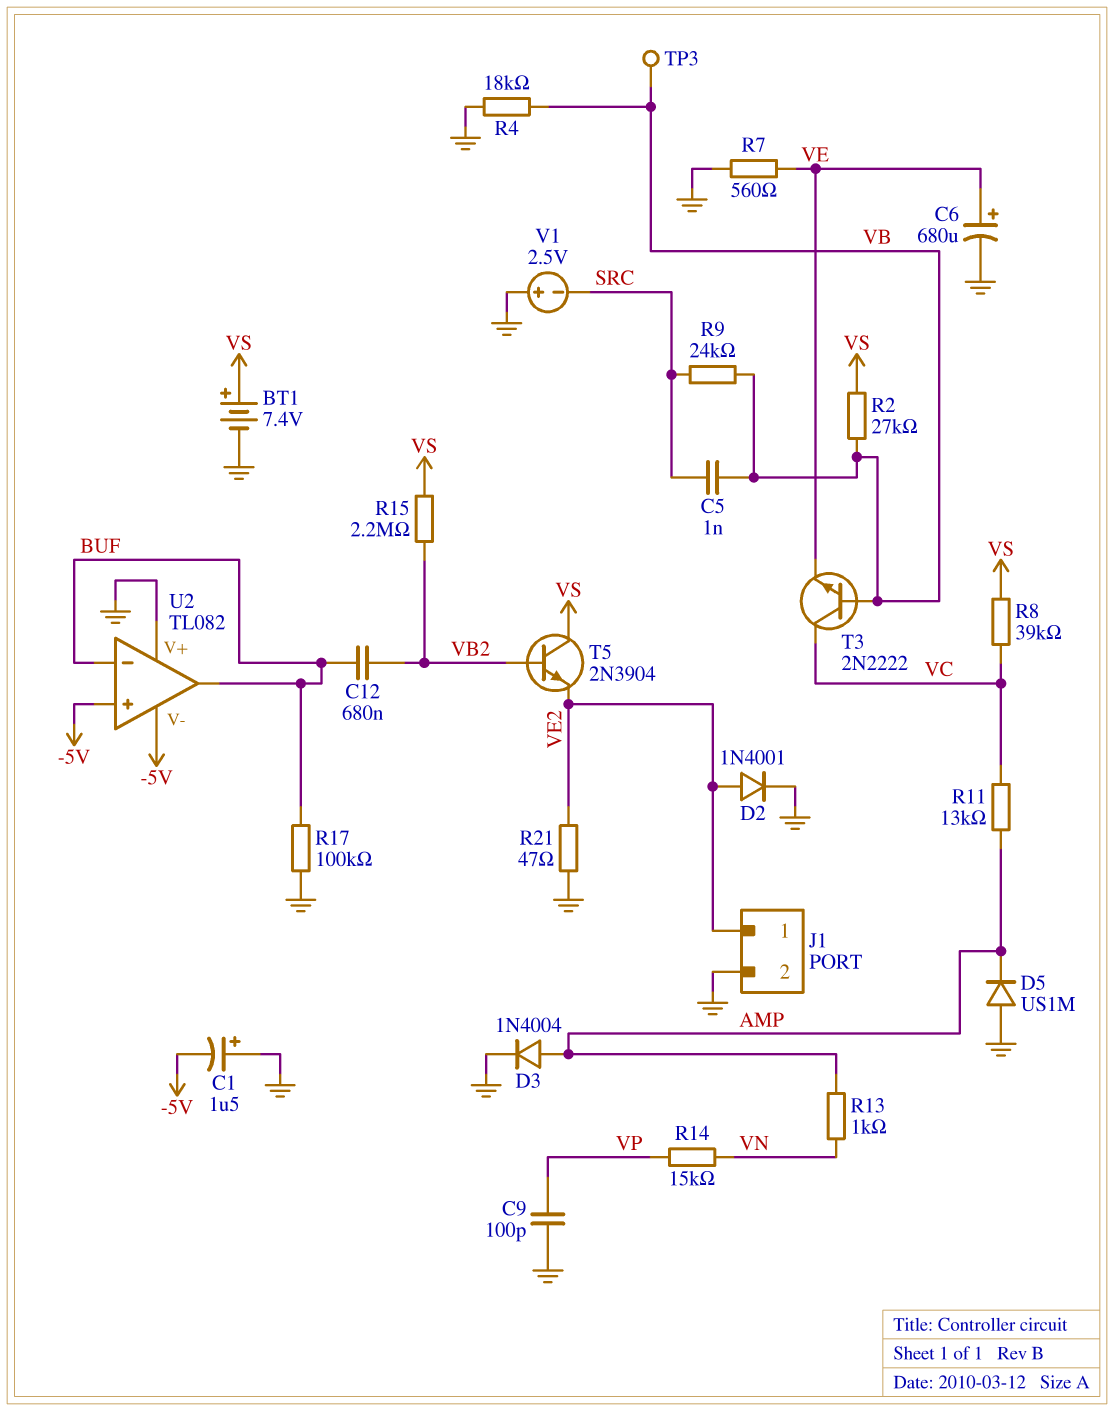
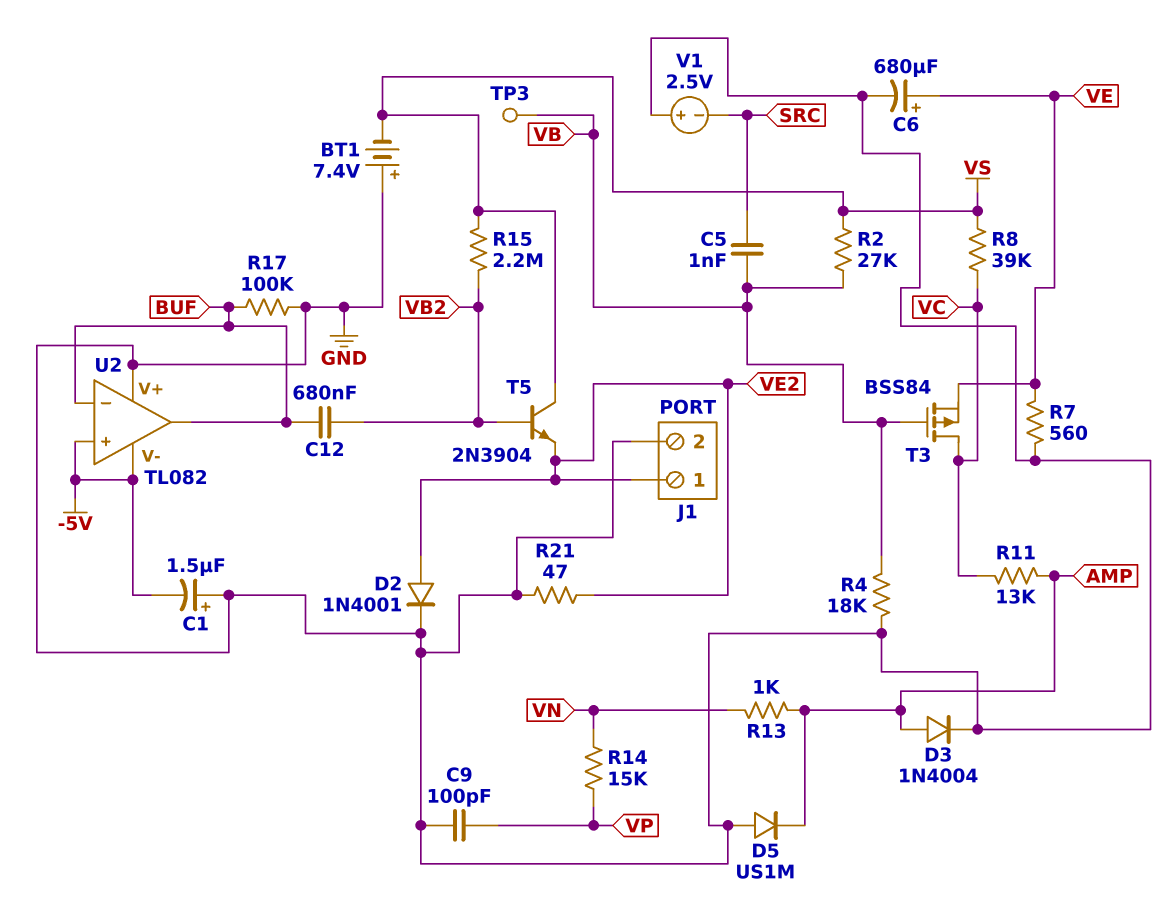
BT1: 7.4V (plus VS, minus GND) -> 7.4V (plus GND, minus VS)
R9: 24k (SRC, VB) -> none
T3: NPN 2N2222 (B VB, C VC, E VE) -> PMOS BSS84 (G VB, D VC, S VE)

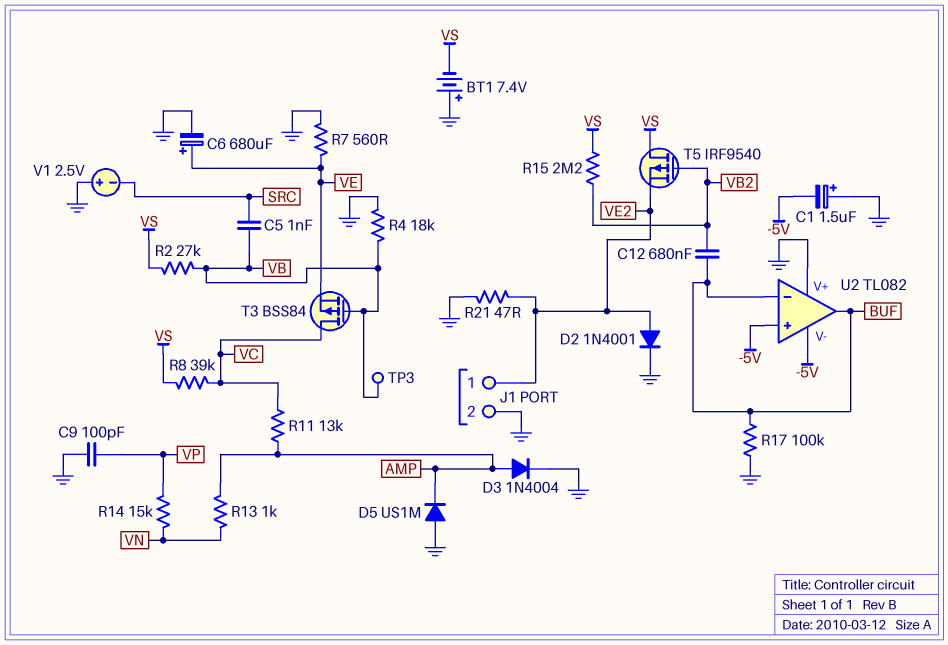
T5: NPN 2N3904 (B VB2, C VS, E VE2) -> PMOS IRF9540 (G VB2, D VS, S VE2)

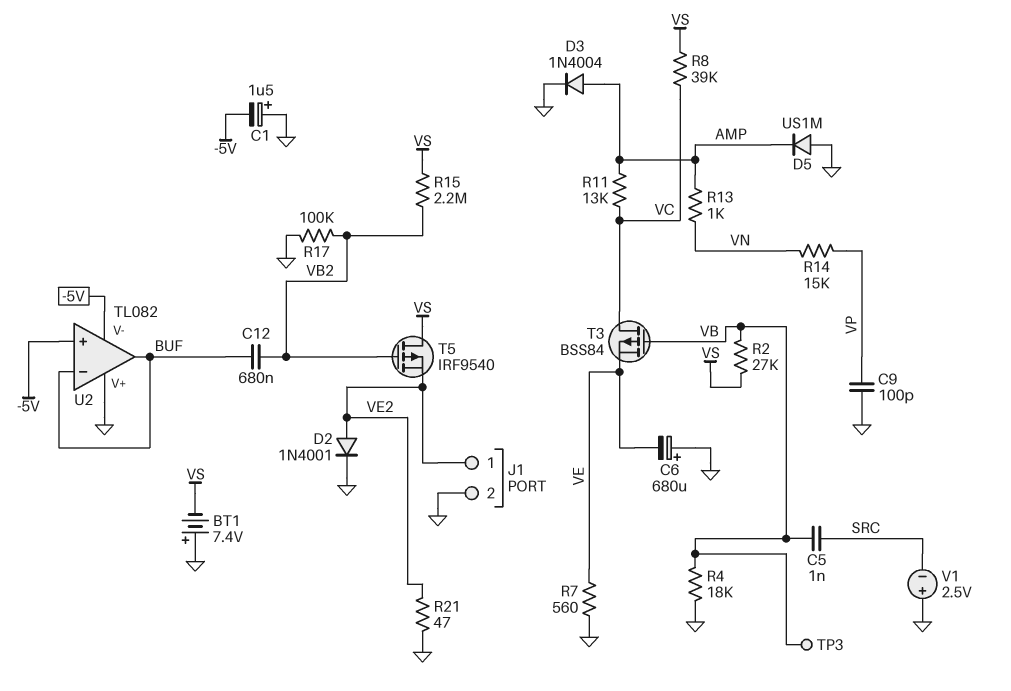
C6: 680uF (plus VE, minus GND) -> 680uF (plus GND, minus VE)
R17: 100k (BUF, GND) -> 100k (GND, VB2)

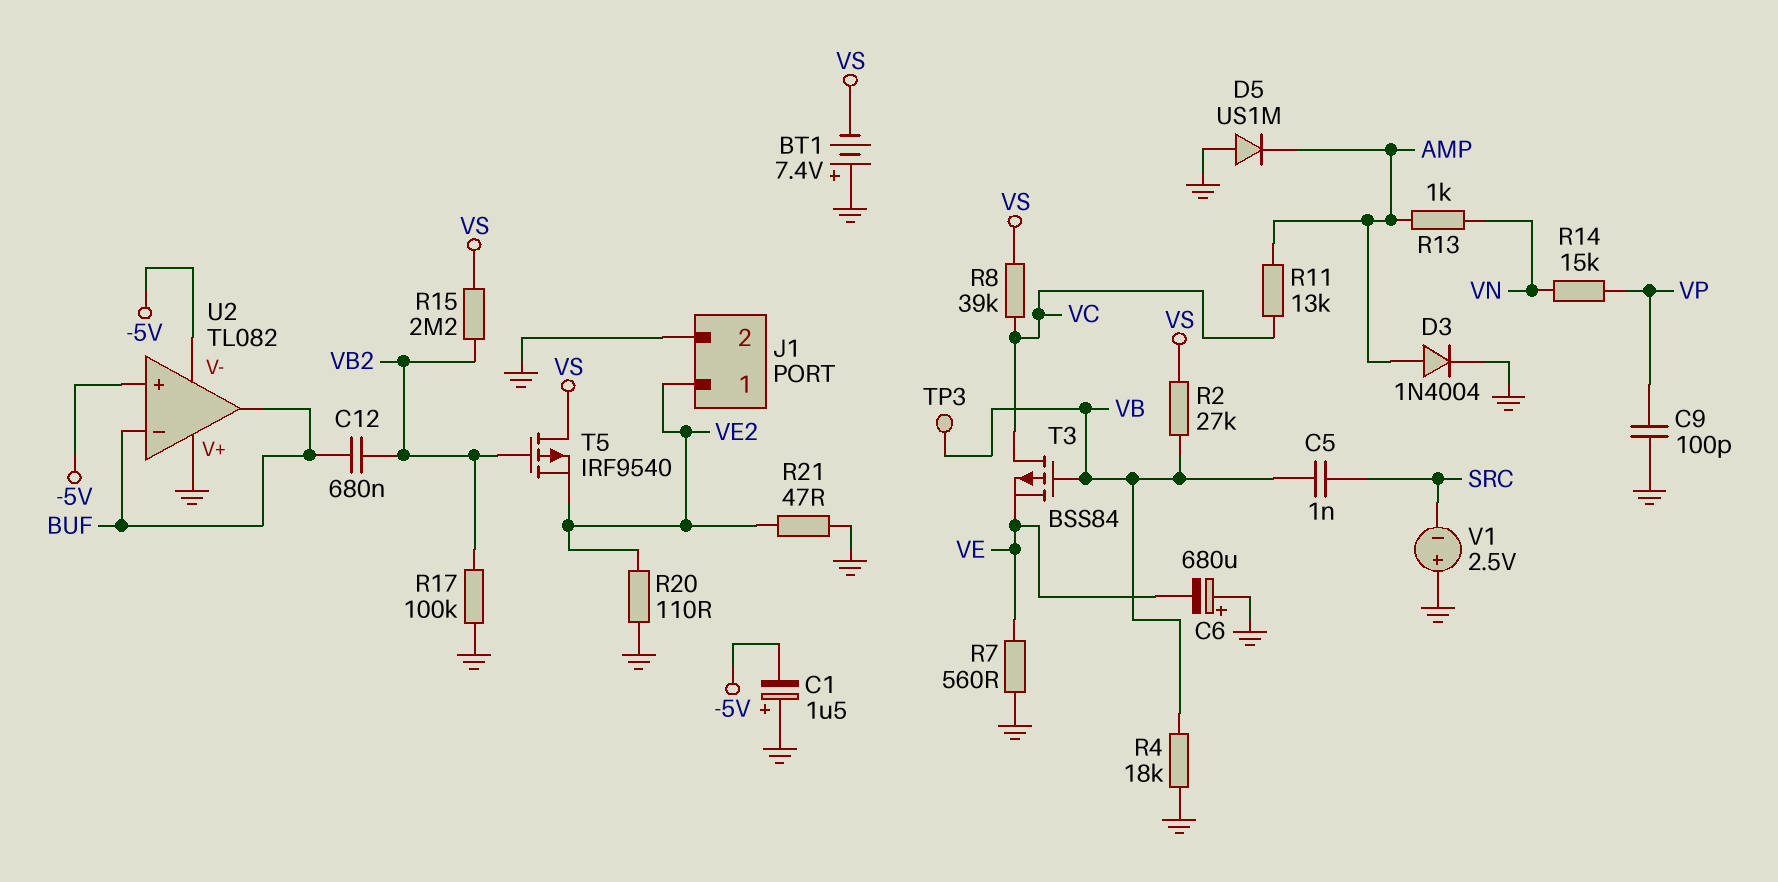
D2: diode 1N4001 (A VE2, K GND) -> none
R20: none -> 110 (GND, VE2)

